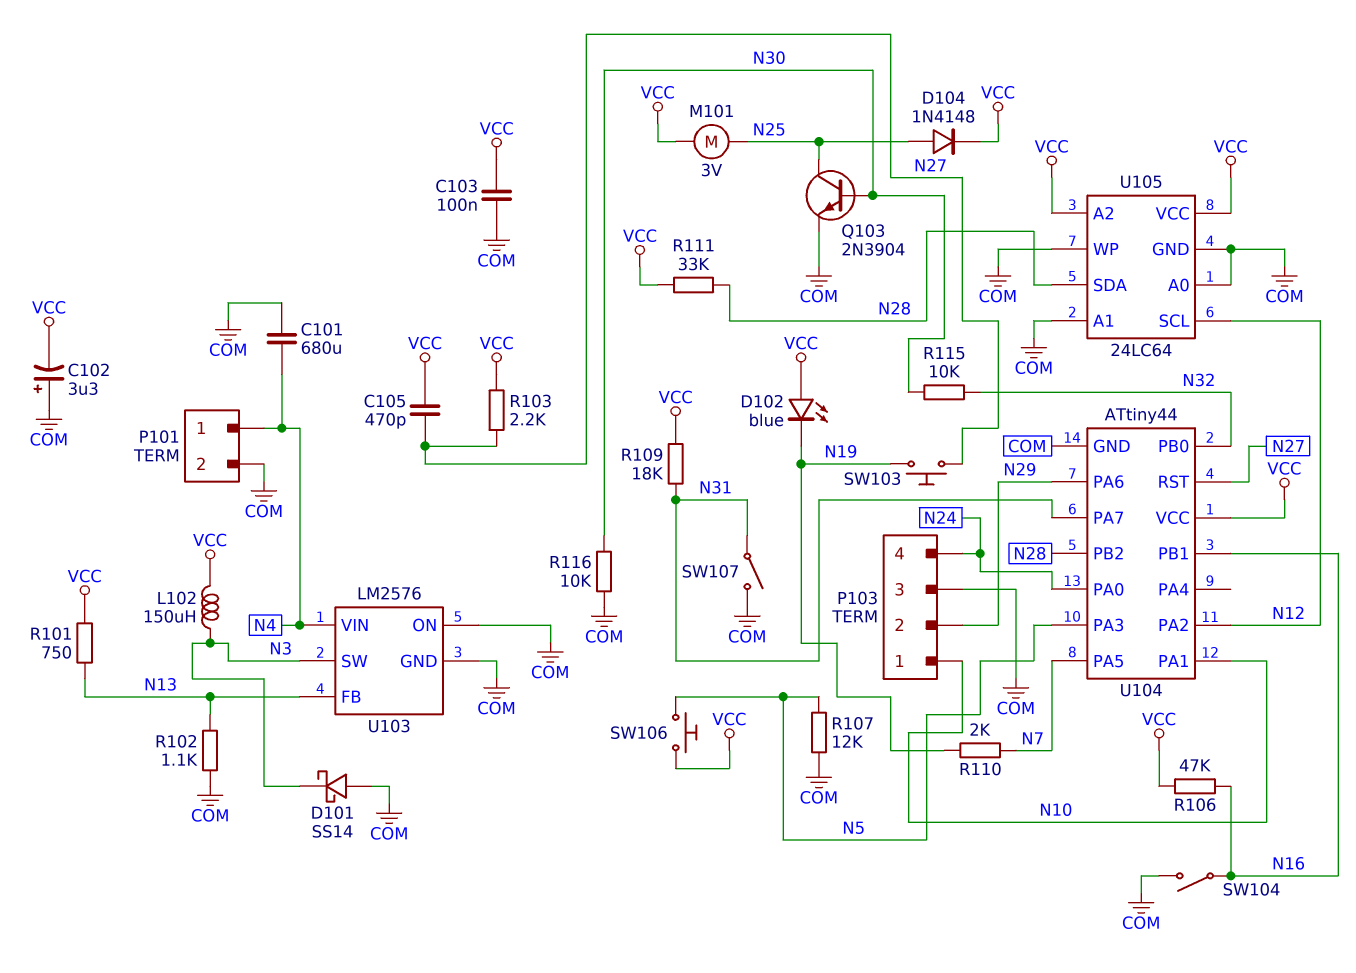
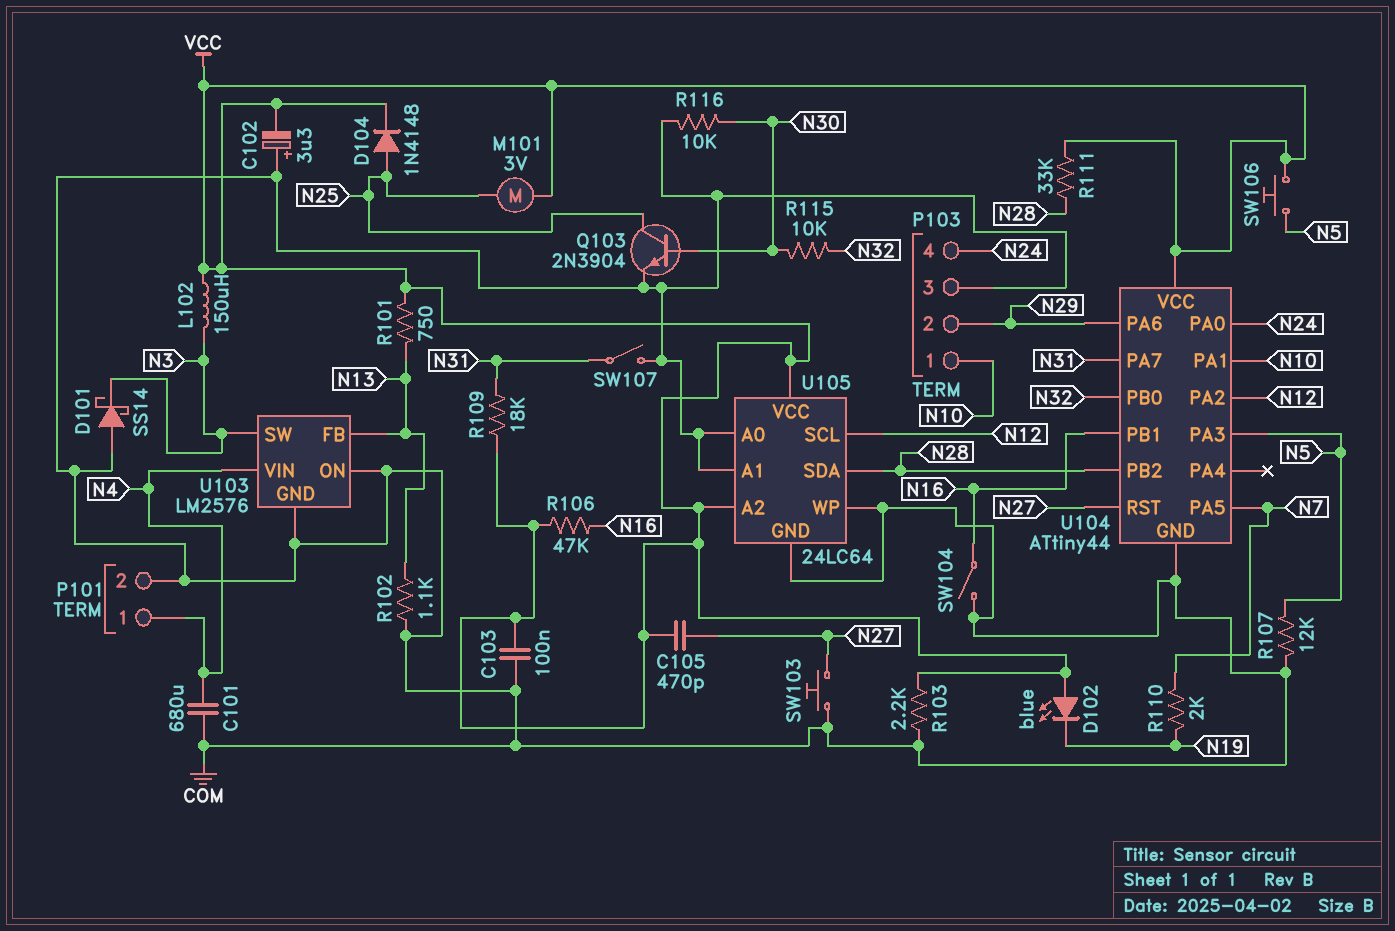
R103: 2.2k (N27, VCC) -> 2.2k (COM, VCC)
SW103: button (N19, N27) -> button (COM, N27)

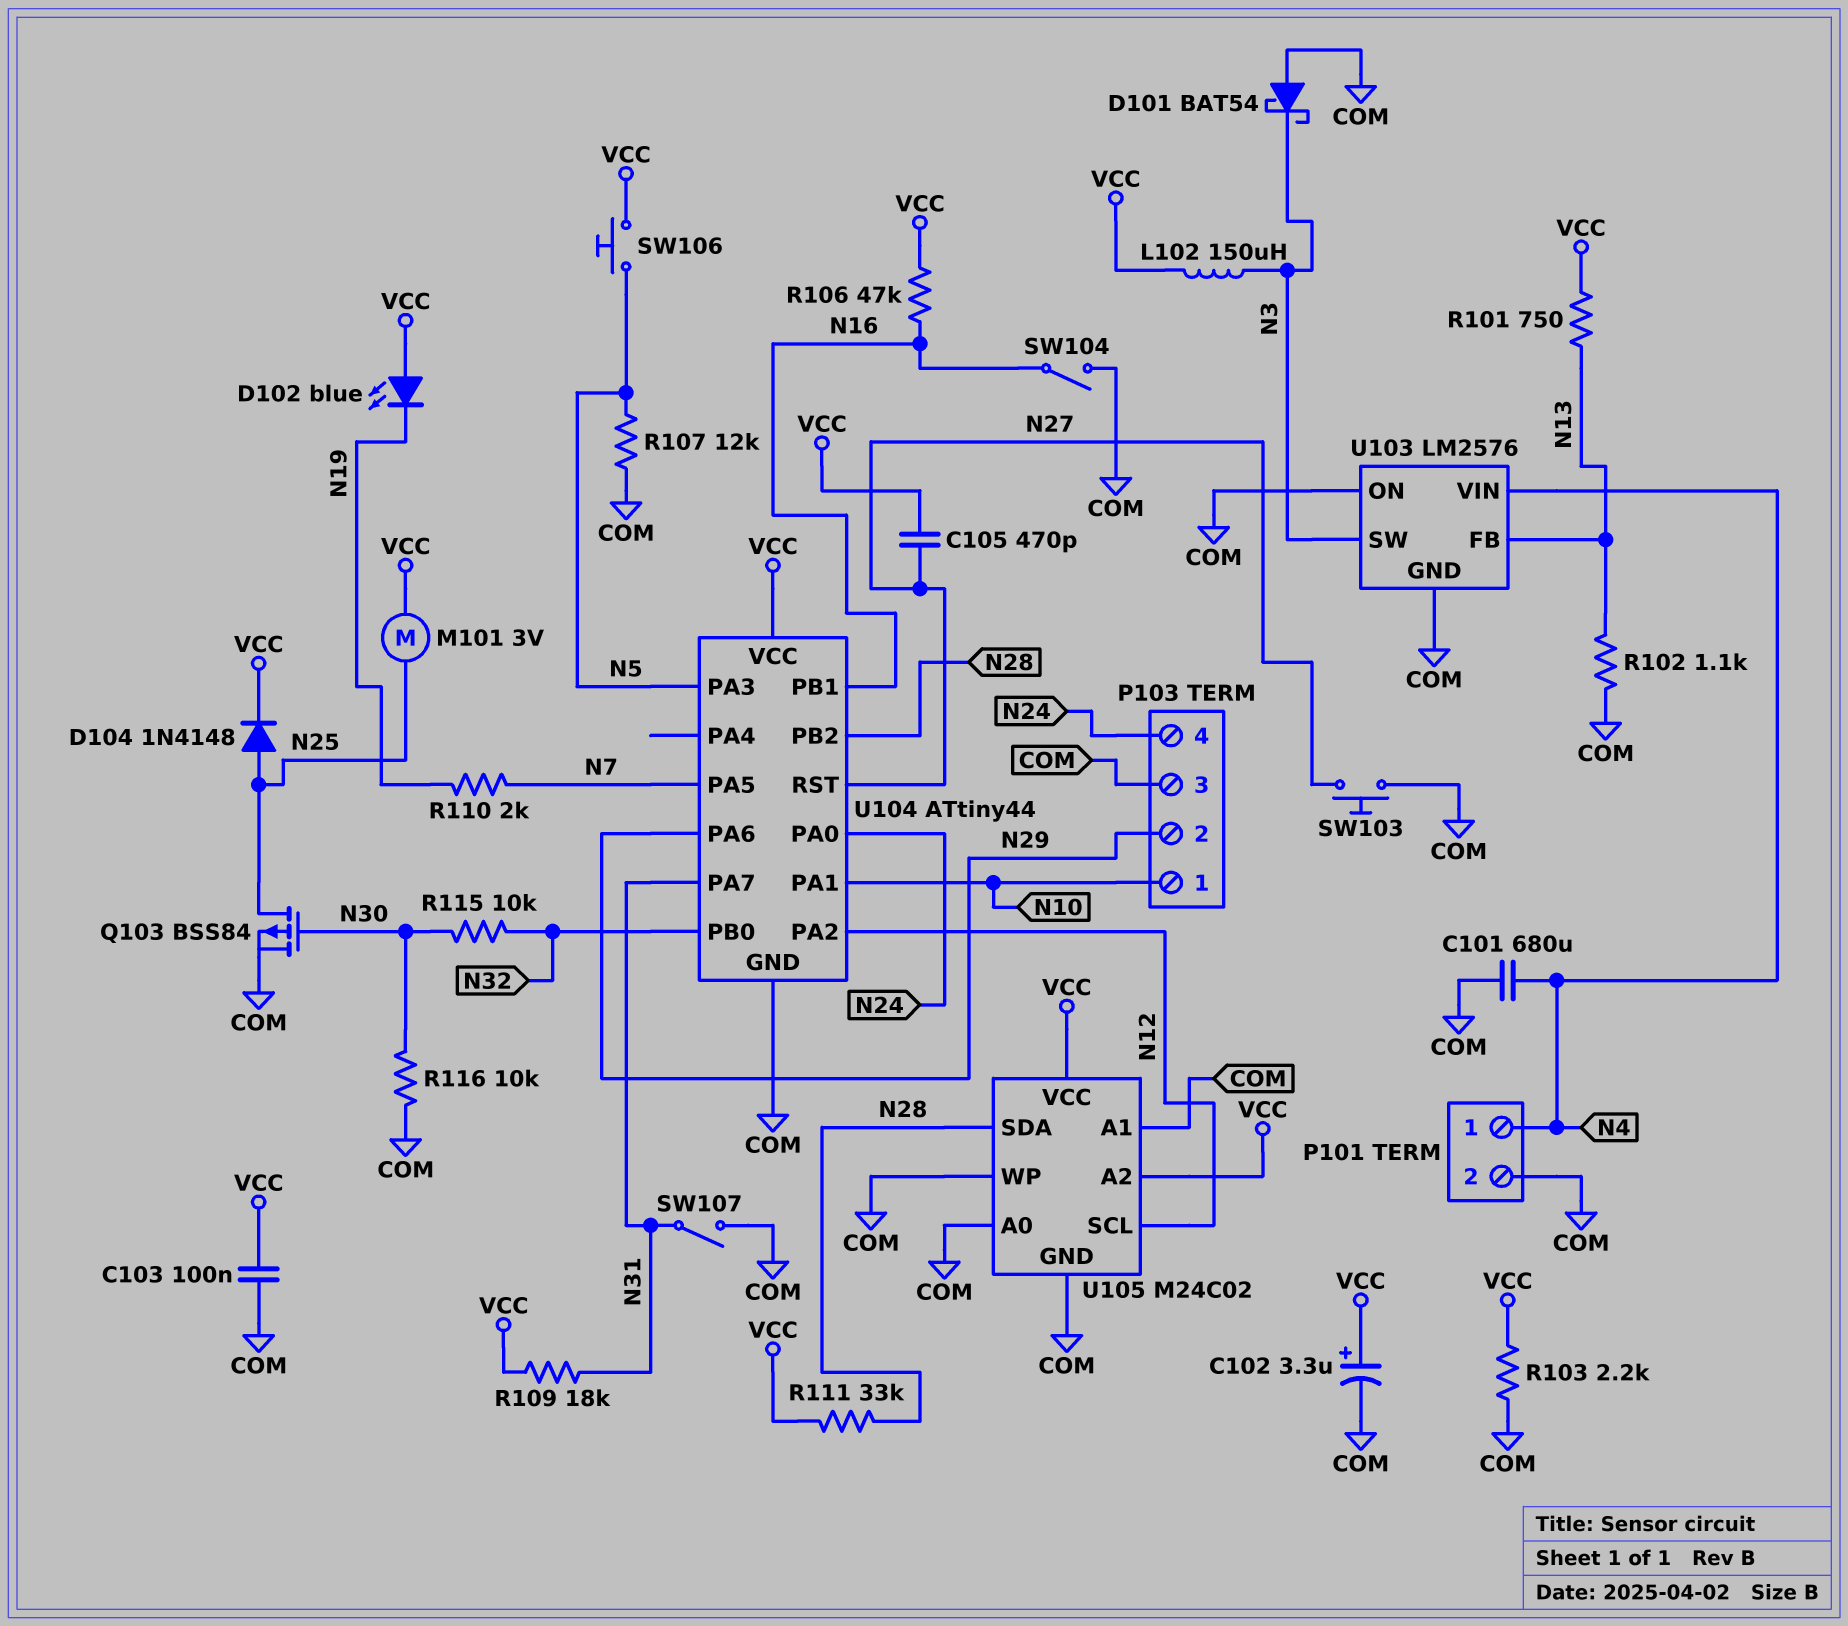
C102: 3.3uF (plus COM, minus VCC) -> 3.3uF (plus VCC, minus COM)
D101: schottky SS14 (A COM, K N3) -> schottky BAT54 (A COM, K N3)
Q103: NPN 2N3904 (B N30, C N25, E COM) -> PMOS BSS84 (G N30, D N25, S COM)
U105: 24LC64 -> M24C02

